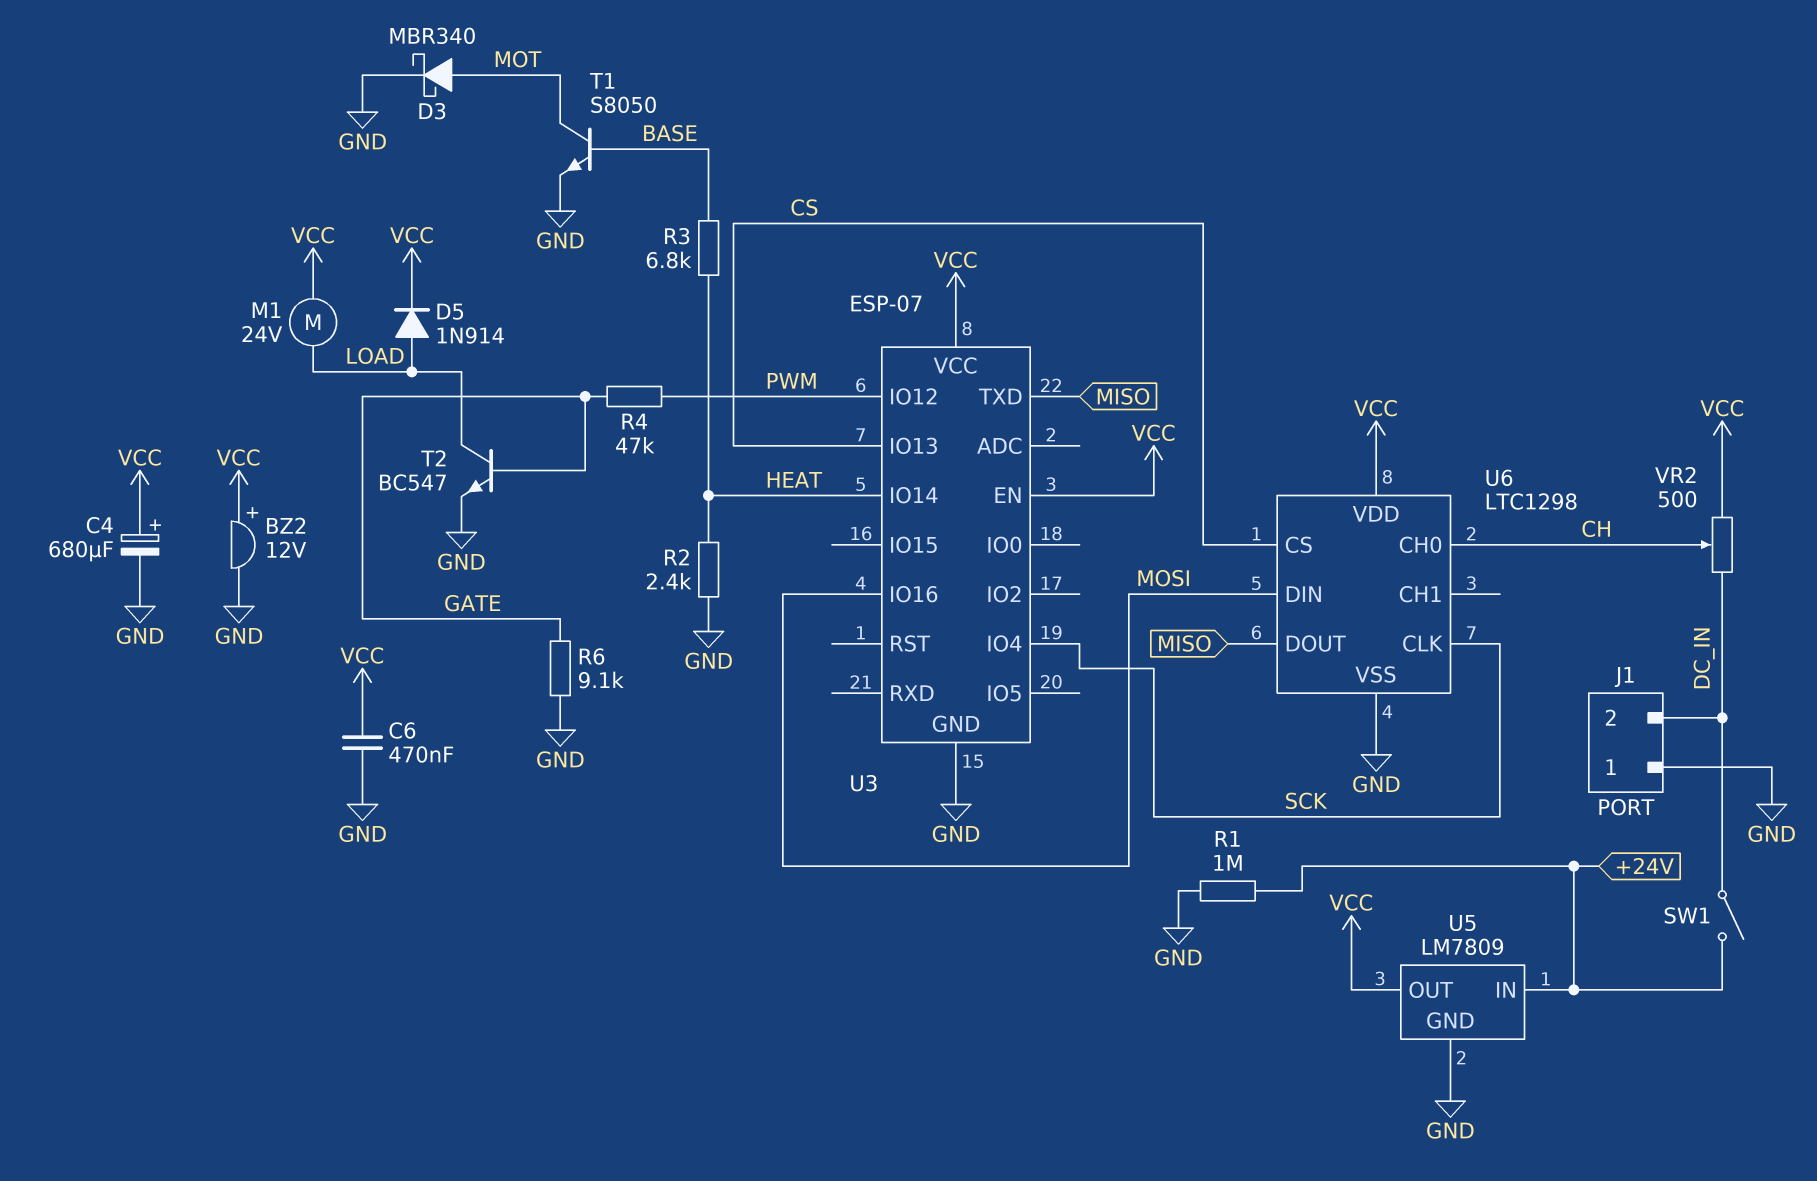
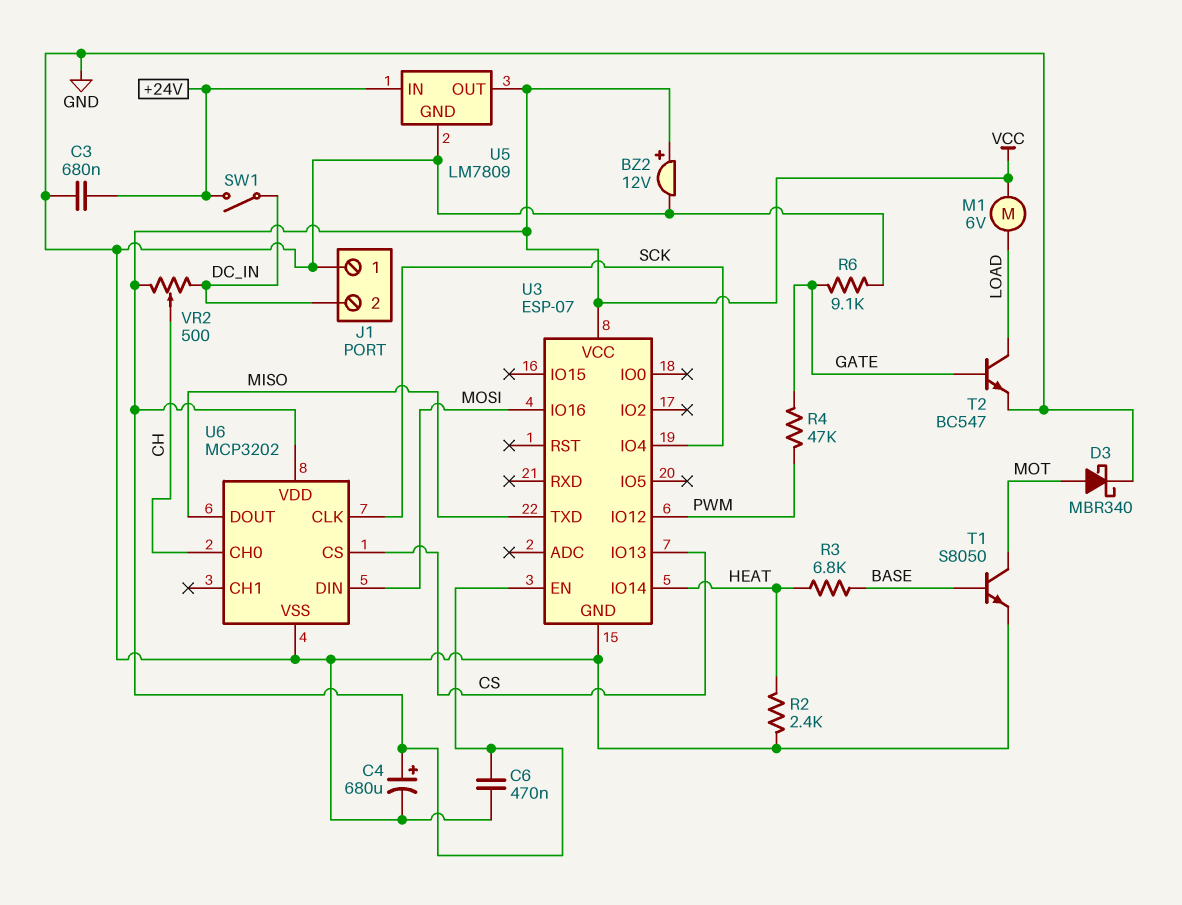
C3: none -> 680nF (+24V, GND)
D5: diode 1N914 (A LOAD, K VCC) -> none
M1: motor 24V (LOAD, VCC) -> motor 6V (LOAD, VCC)
R1: 1M (+24V, GND) -> none
U6: LTC1298 -> MCP3202

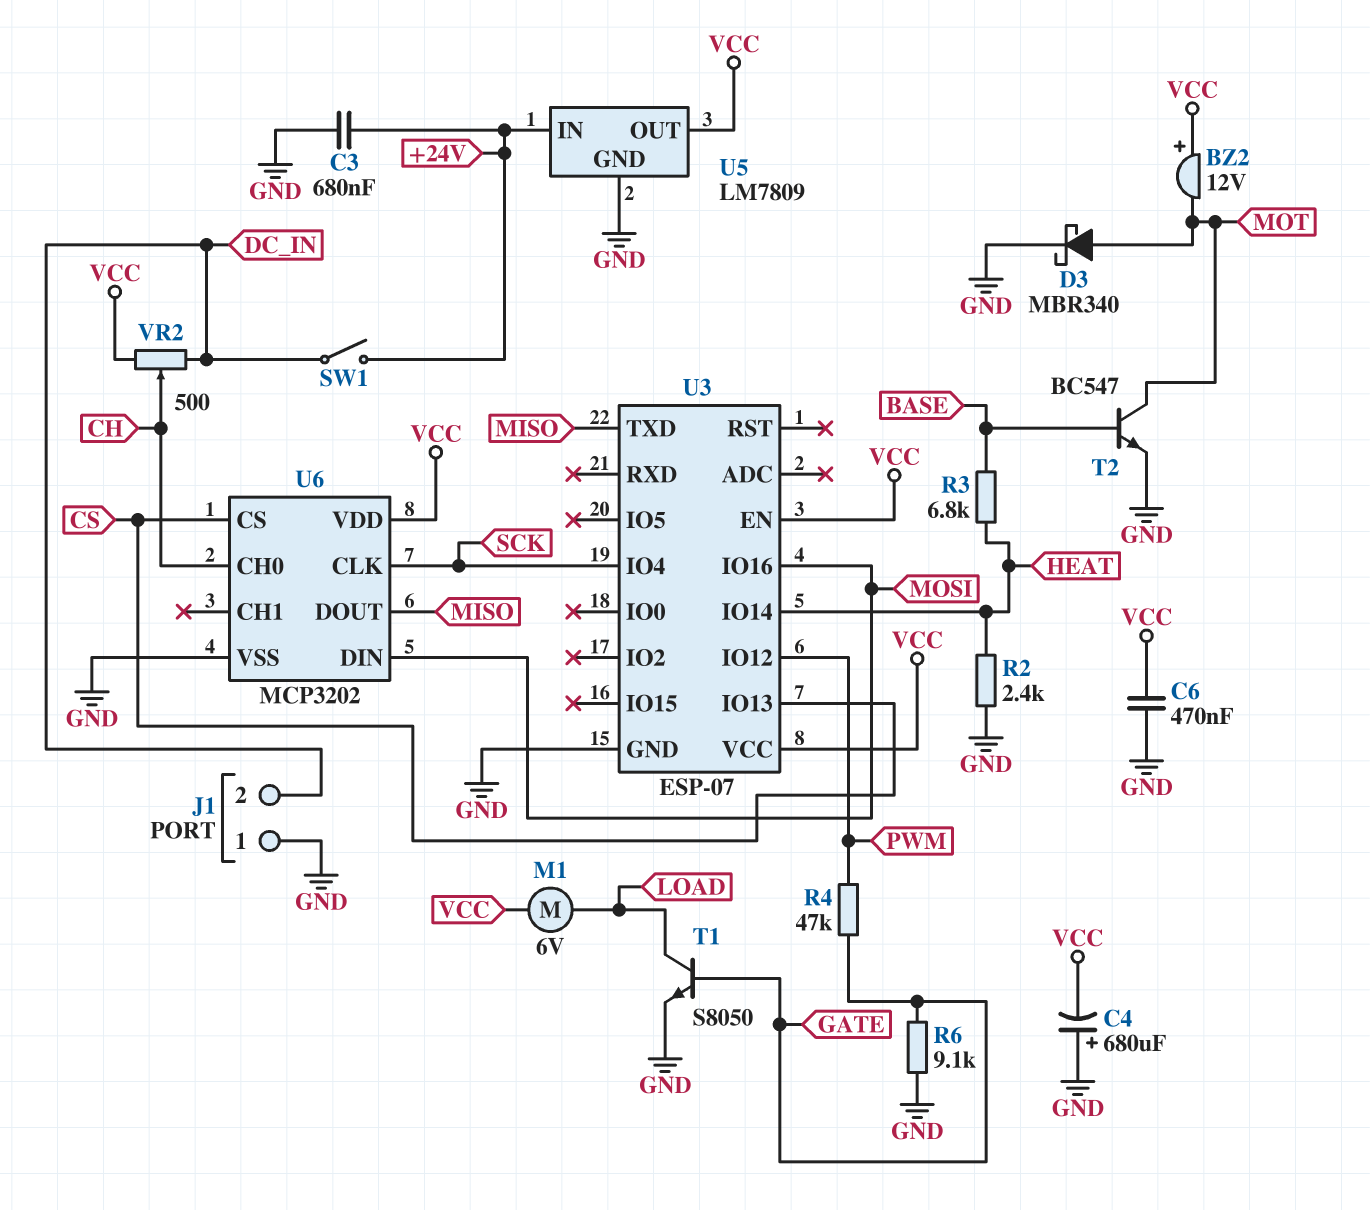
BZ2: buzzer 12V (plus VCC, minus GND) -> buzzer 12V (plus VCC, minus MOT)
C4: 680uF (plus VCC, minus GND) -> 680uF (plus GND, minus VCC)
T1: NPN S8050 (B BASE, C MOT, E GND) -> NPN S8050 (B GATE, C LOAD, E GND)
T2: NPN BC547 (B GATE, C LOAD, E GND) -> NPN BC547 (B BASE, C MOT, E GND)

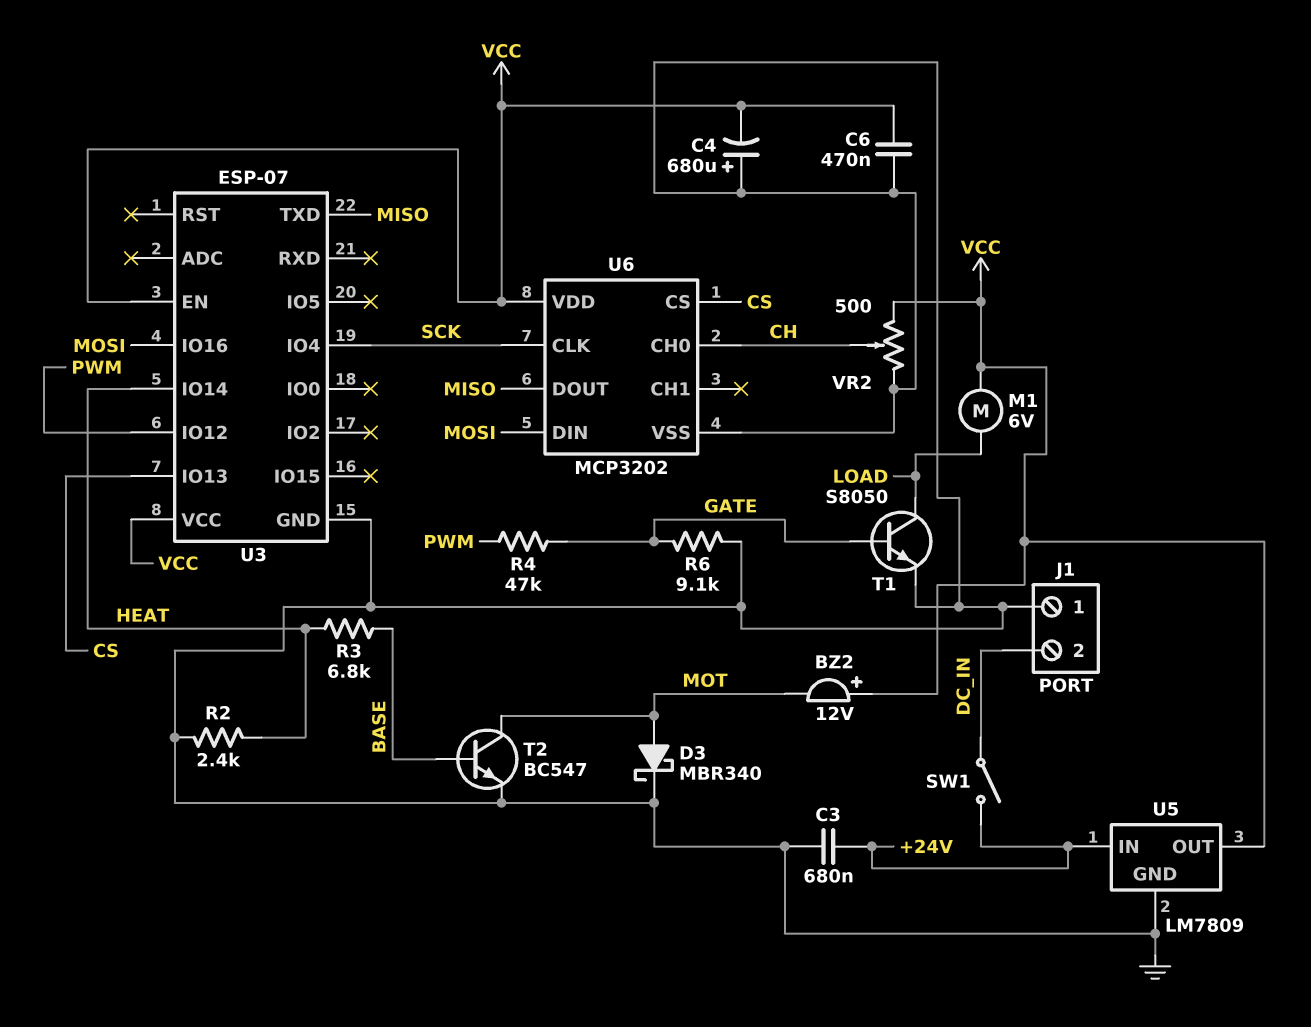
VR2: 500 (DC_IN, VCC, wiper CH) -> 500 (GND, VCC, wiper CH)

